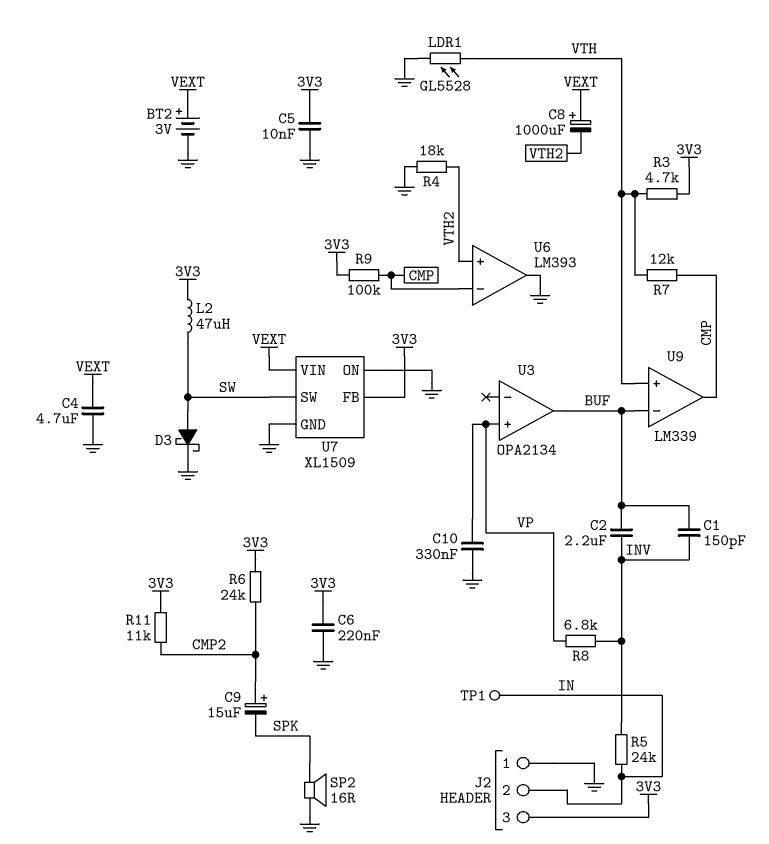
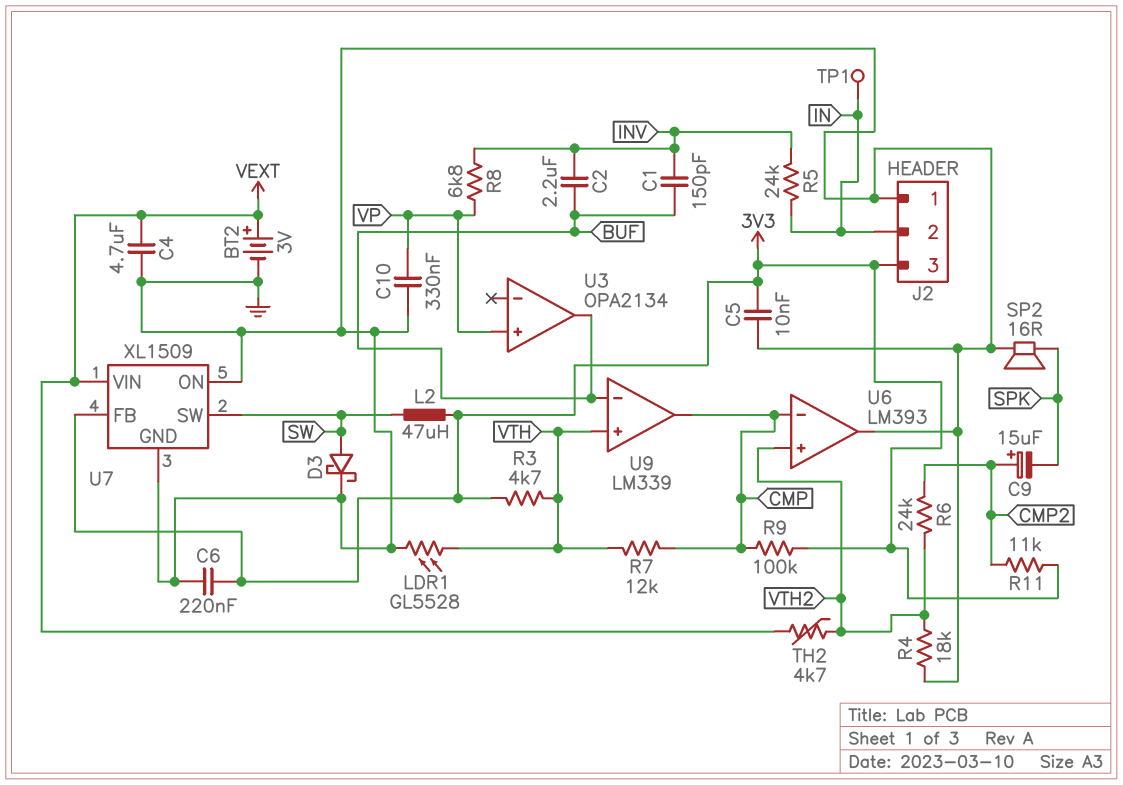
C8: 1000uF (plus VEXT, minus VTH2) -> none
R6: 24k (3V3, CMP2) -> 24k (CMP2, VTH2)
TH2: none -> 4.7k (VEXT, VTH2)

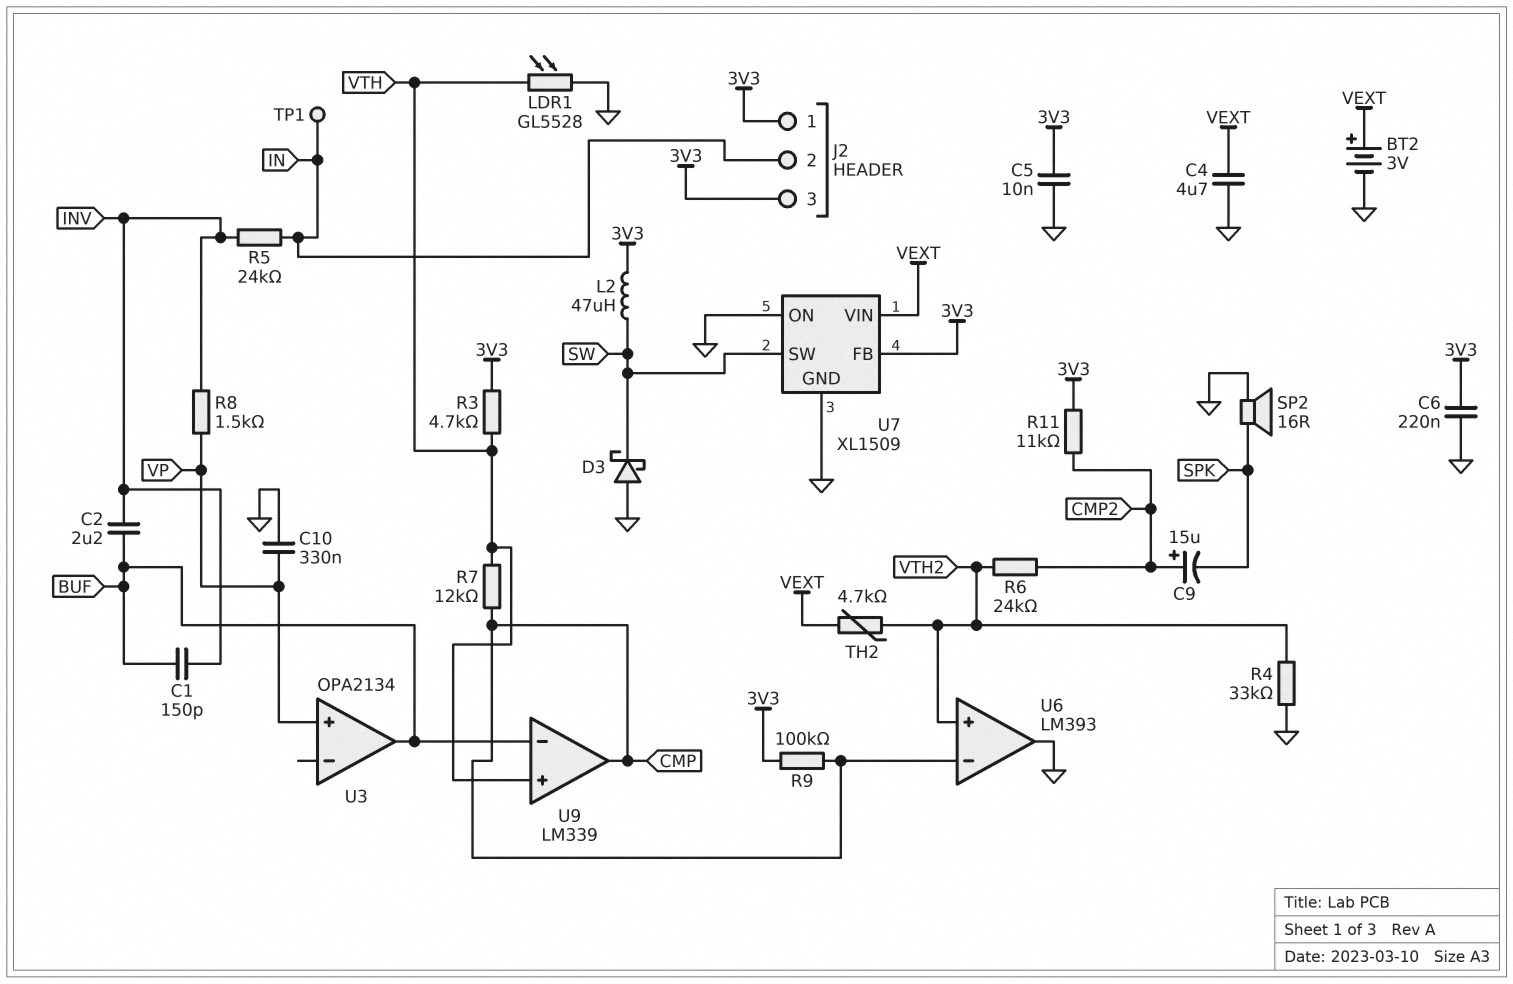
D3: schottky (A SW, K GND) -> schottky (A GND, K SW)
J2 pin 1: GND -> 3V3
R4: 18k (GND, VTH2) -> 33k (GND, VTH2)
R8: 6.8k (INV, VP) -> 1.5k (INV, VP)

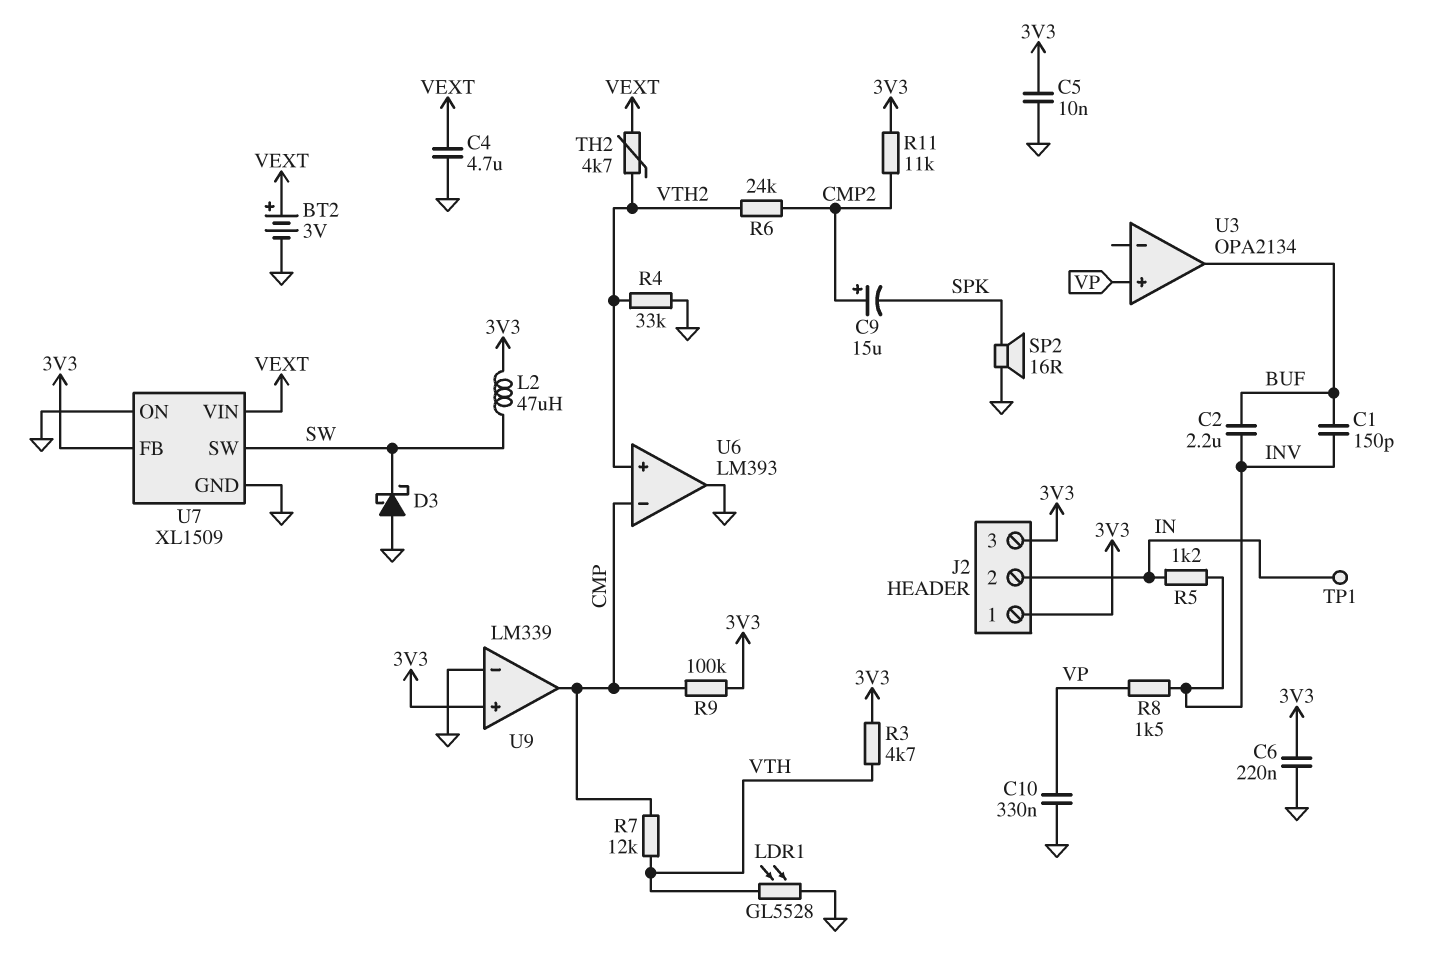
R5: 24k (IN, INV) -> 1.2k (IN, INV)
U9 pin in+: VTH -> 3V3
U9 pin in-: BUF -> GND

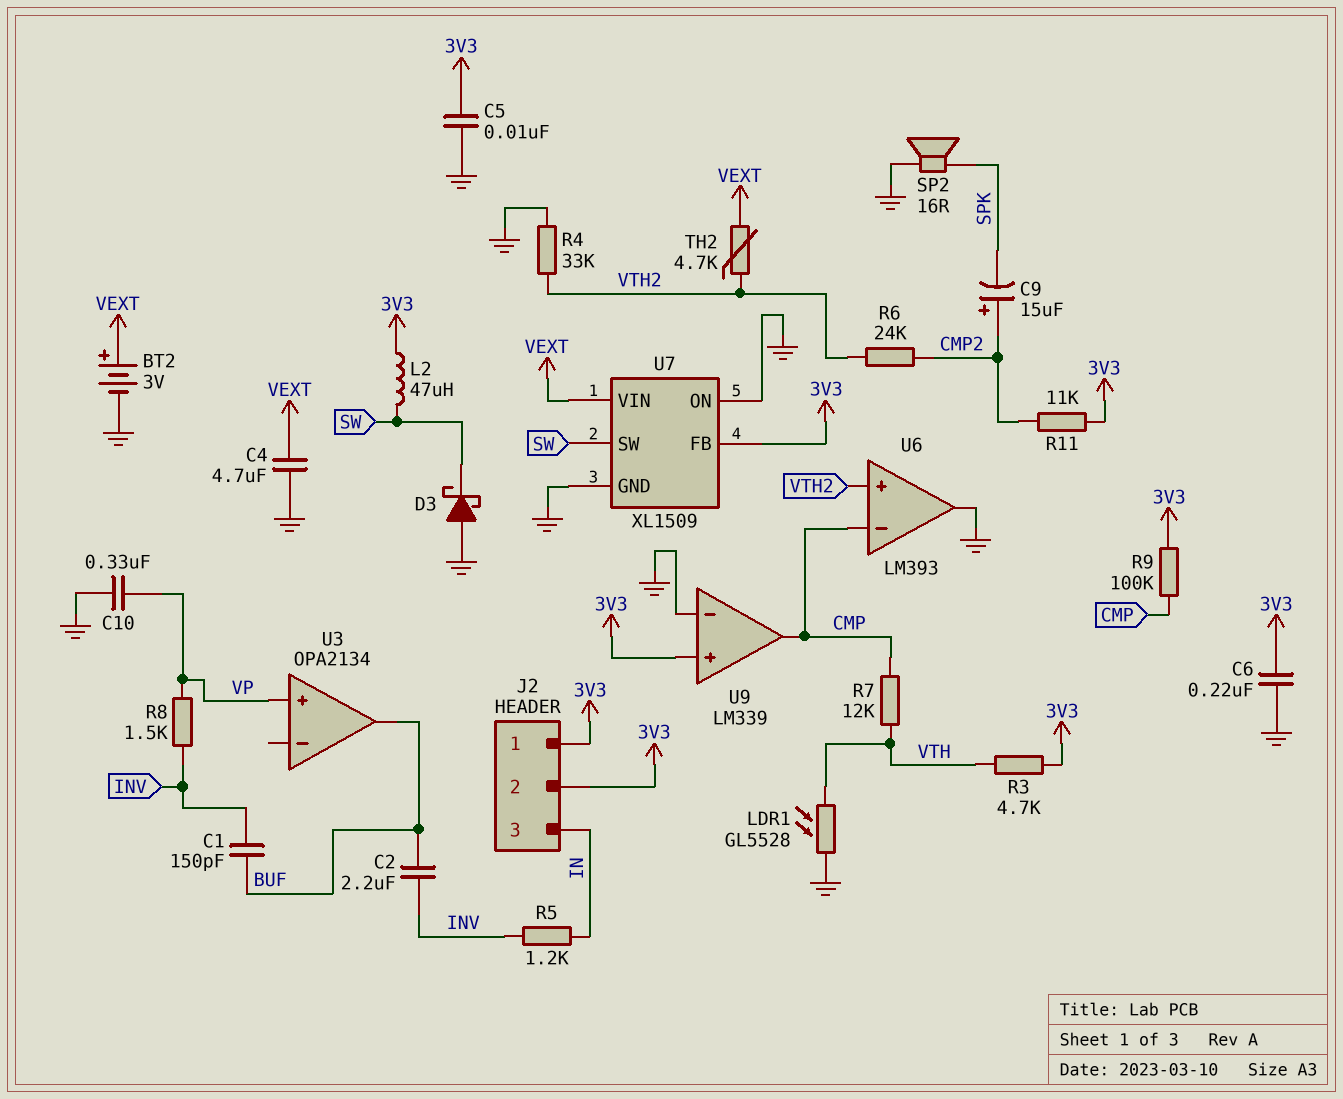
J2 pin 2: IN -> 3V3
J2 pin 3: 3V3 -> IN
TP1: test point (IN) -> none

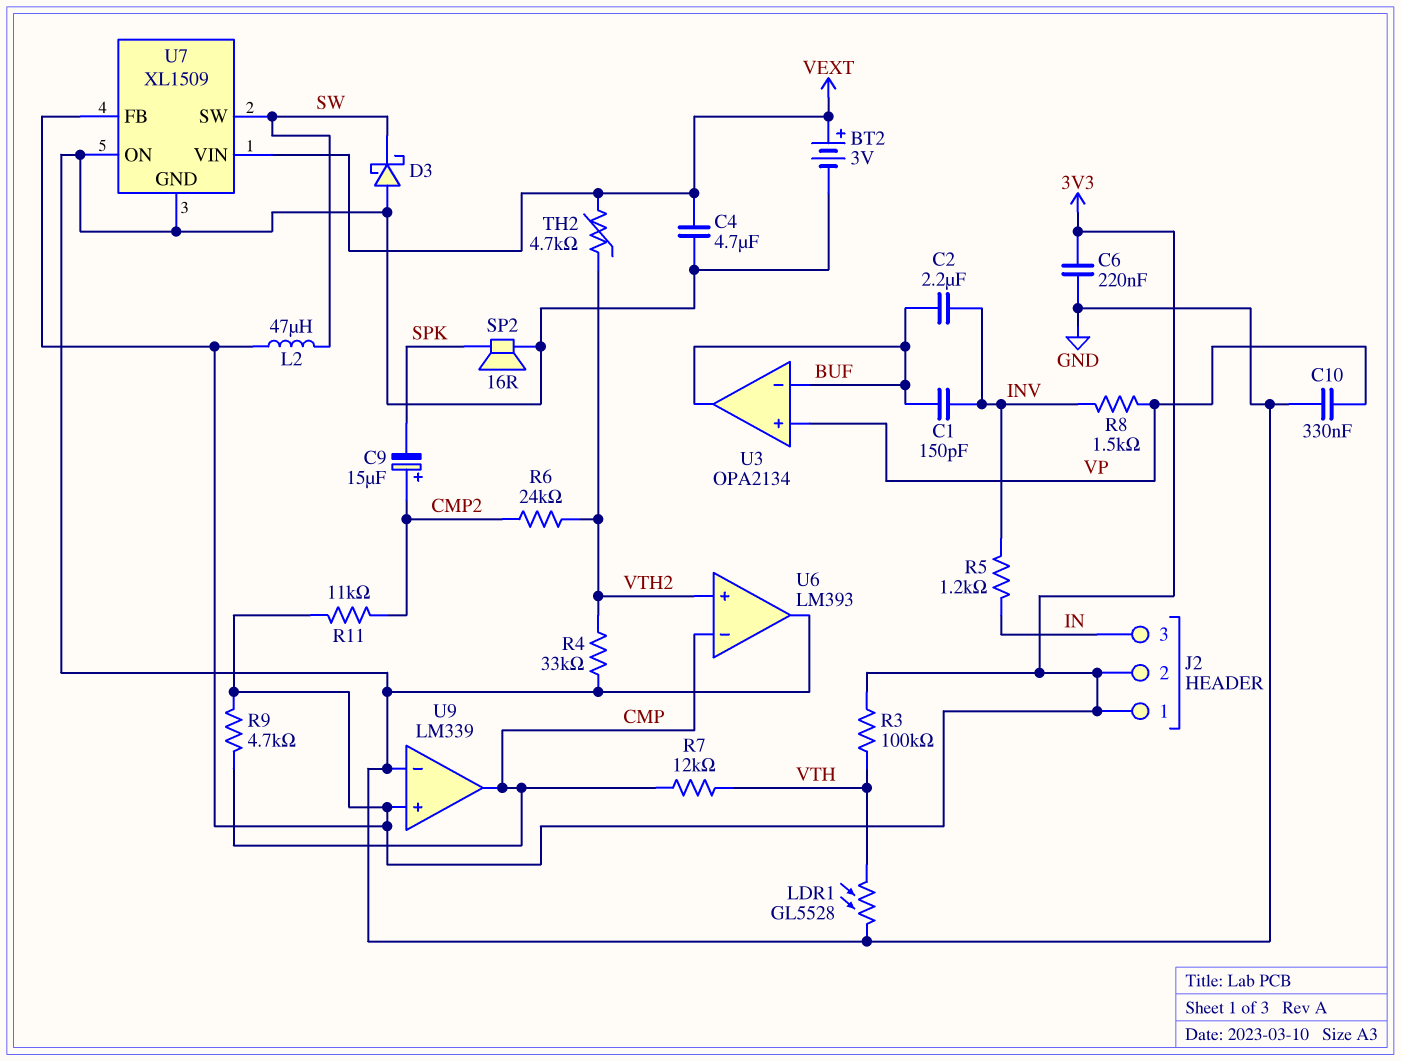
C5: 10nF (3V3, GND) -> none
R3: 4.7k (3V3, VTH) -> 100k (3V3, VTH)
R9: 100k (3V3, CMP) -> 4.7k (3V3, CMP)
U3 pin in-: none -> BUF

